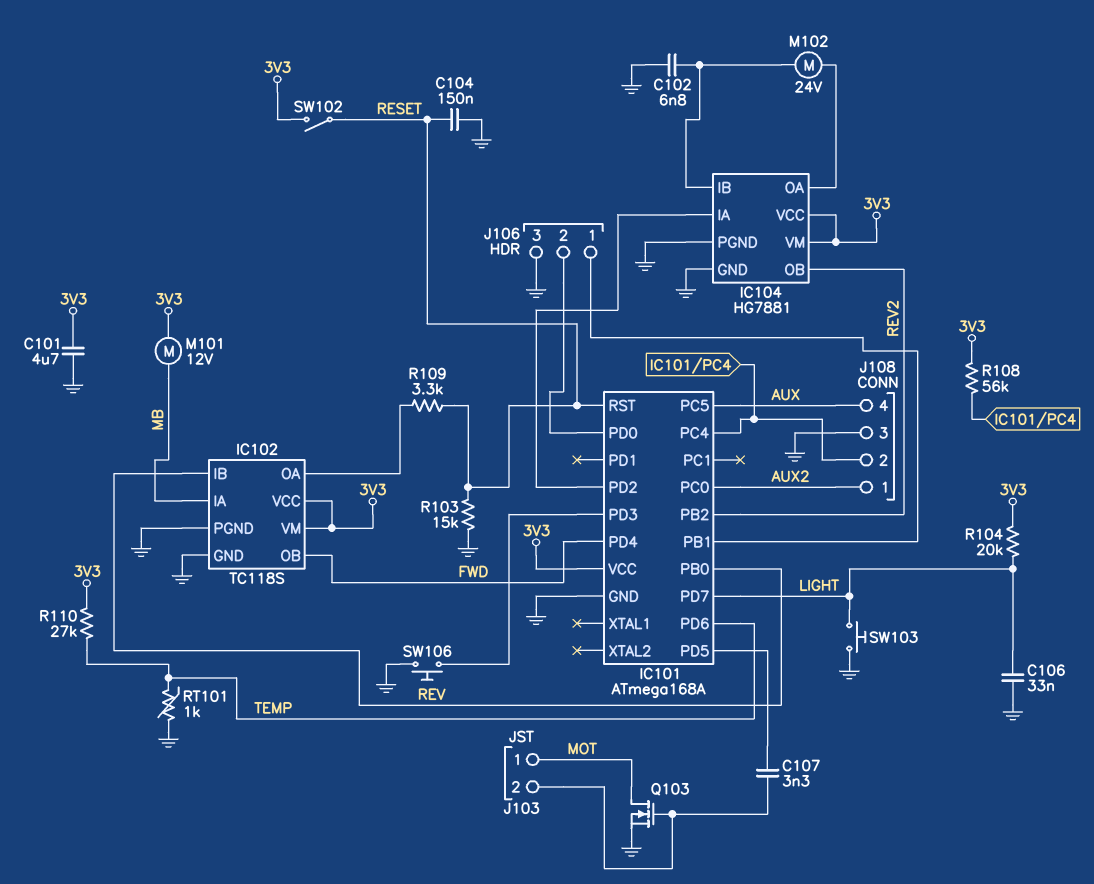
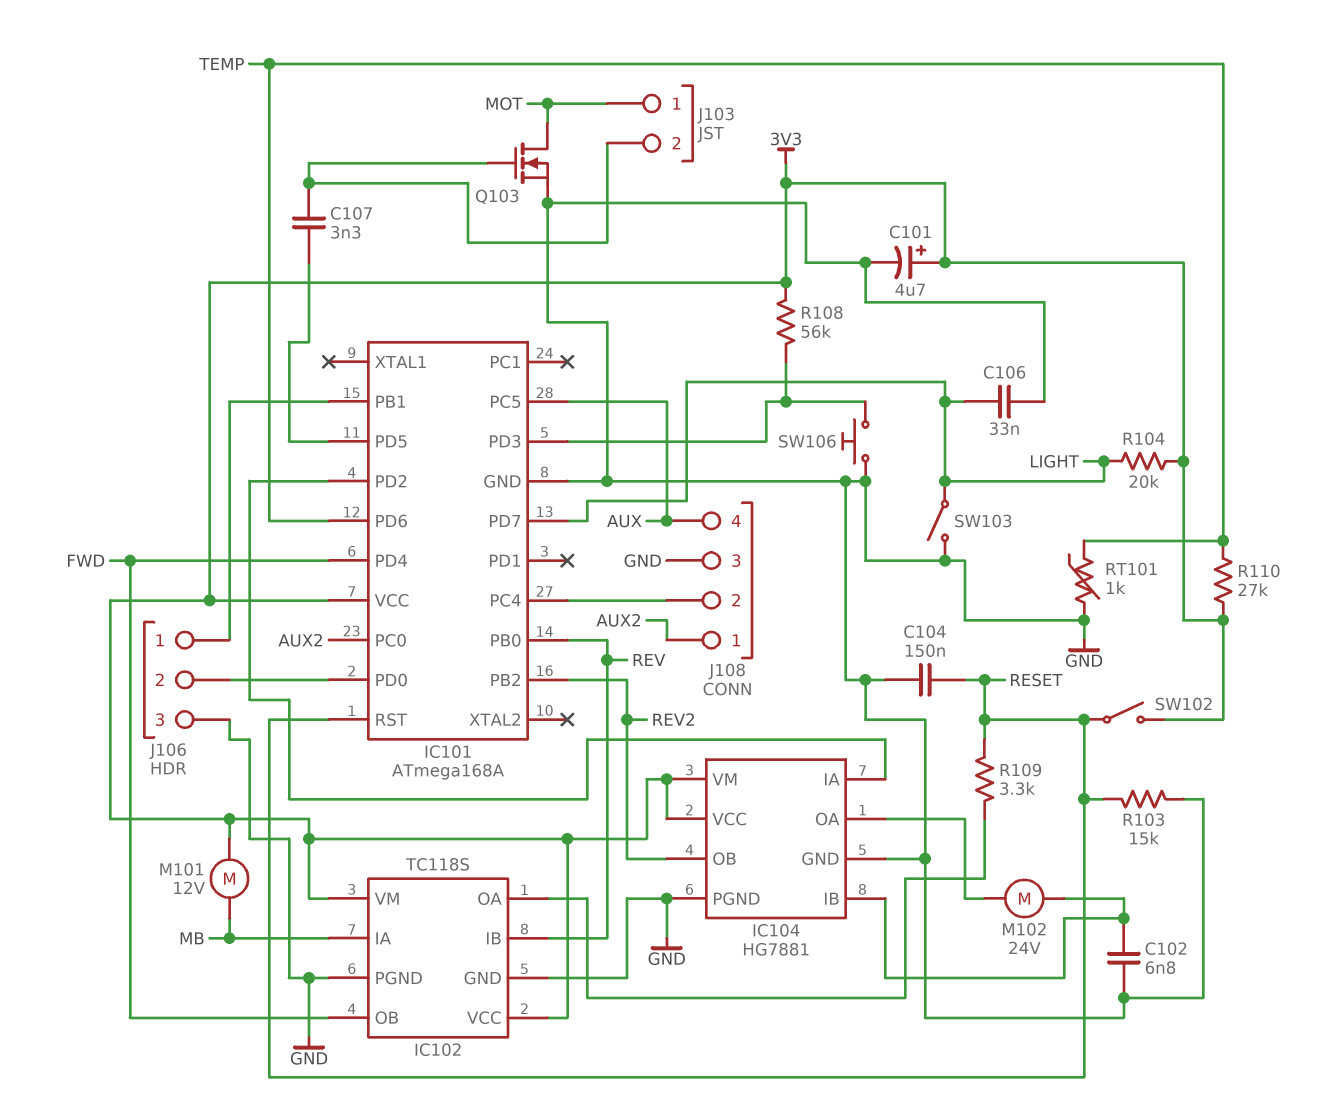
C101: 4.7uF (3V3, GND) -> 4.7uF (plus 3V3, minus GND)
R108: 56k (3V3, IC101/PC4) -> 56k (3V3, IC101/PD3)
SW103: button (GND, LIGHT) -> switch (GND, LIGHT)

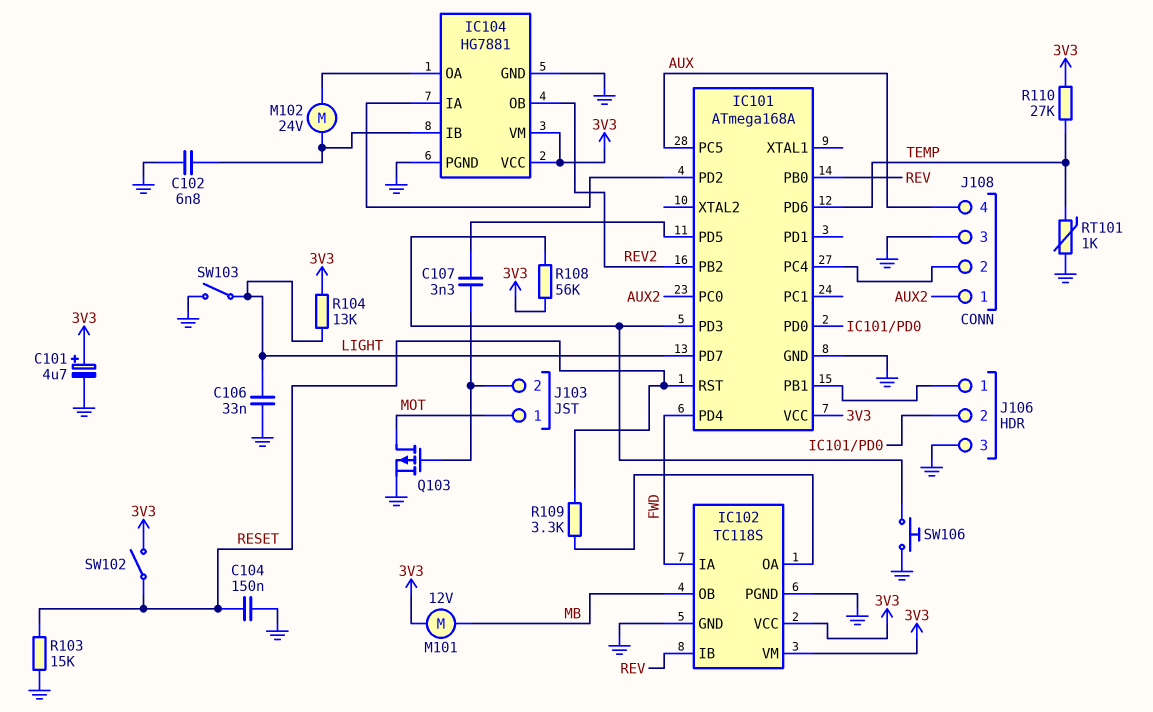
IC102 pin IA: MB -> FWD
IC102 pin OB: FWD -> MB
Q103: NMOS (G J103/2, D MOT, S GND) -> PMOS (G J103/2, D MOT, S GND)
R104: 20k (3V3, LIGHT) -> 13k (3V3, LIGHT)

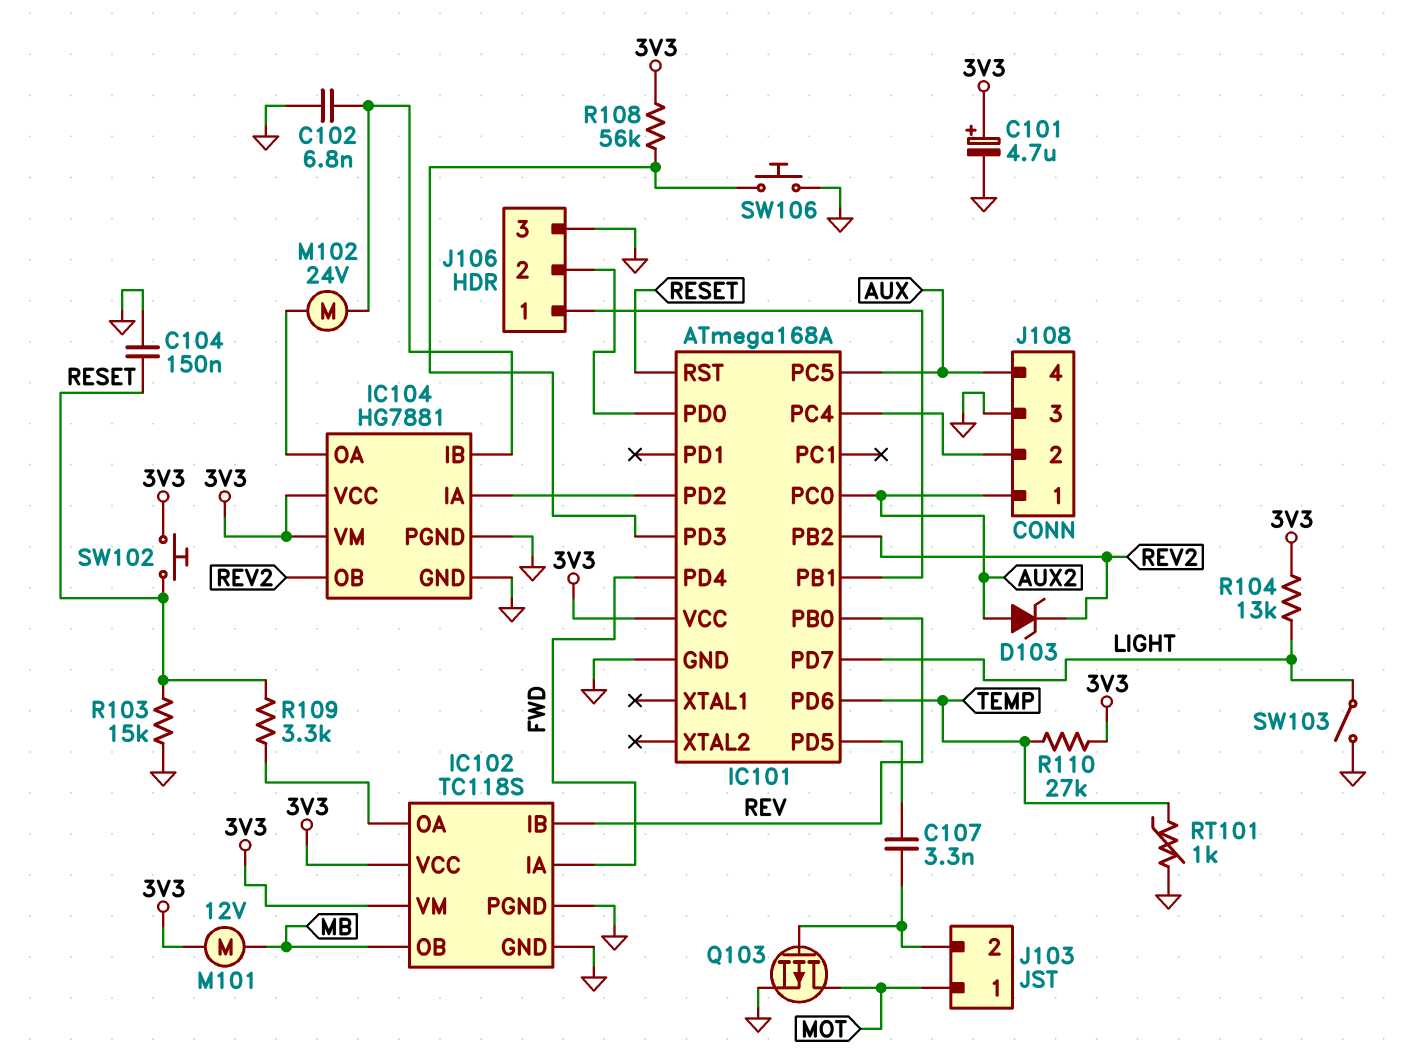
C106: 33nF (GND, LIGHT) -> none
D103: none -> zener (A AUX2, K REV2)
SW102: switch (3V3, RESET) -> button (3V3, RESET)

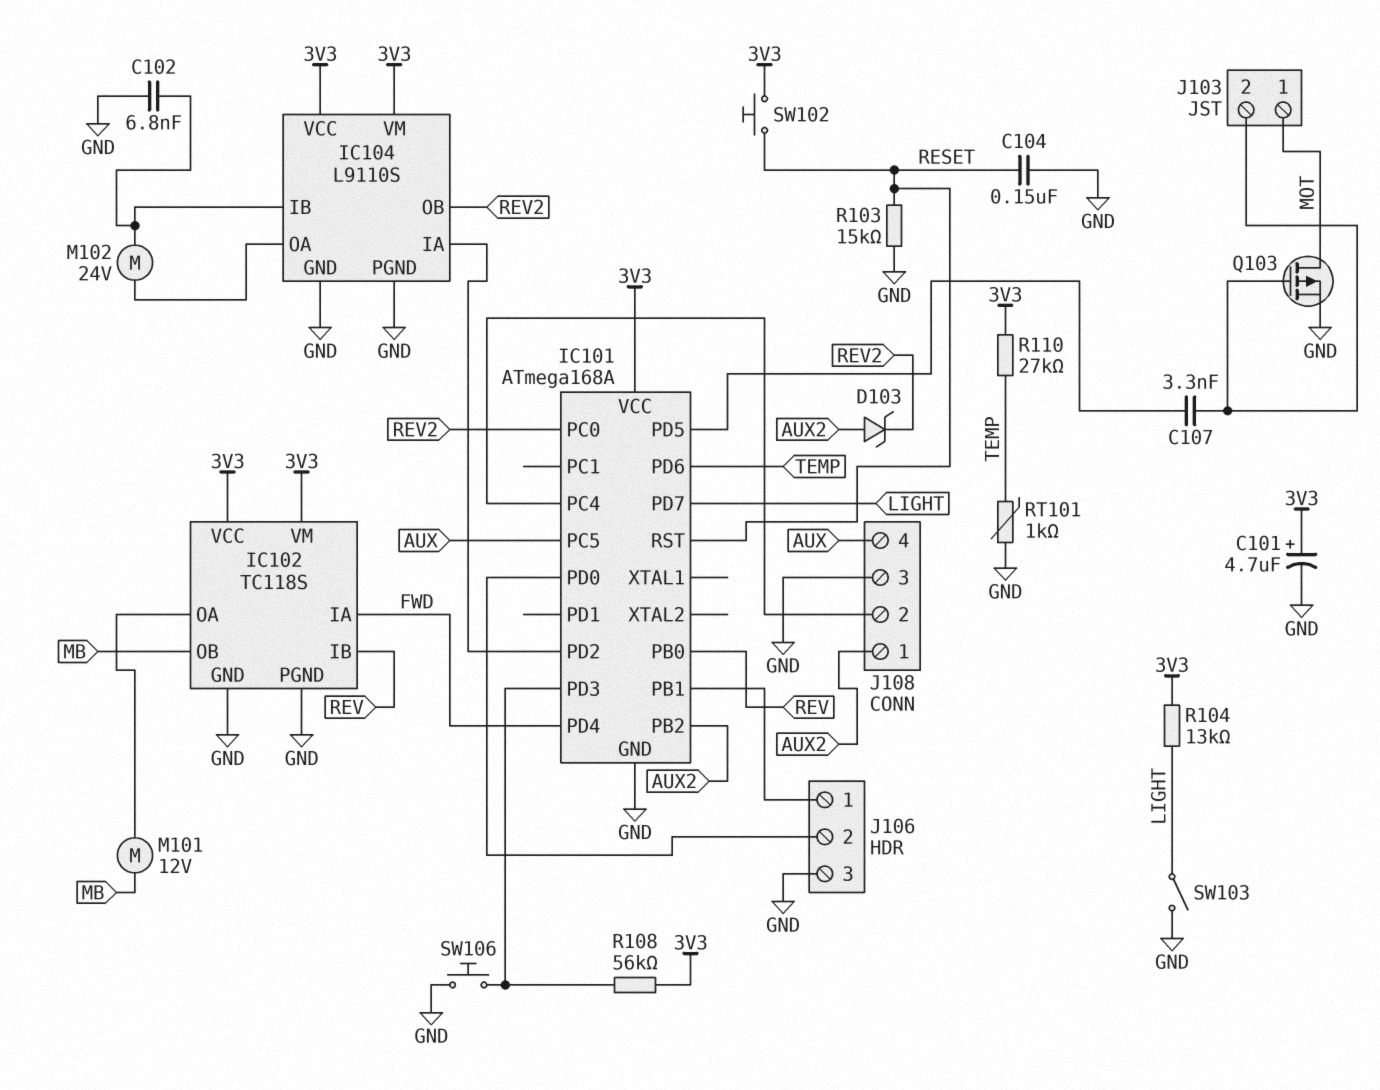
IC101 pin PB2: REV2 -> AUX2
IC101 pin PC0: AUX2 -> REV2
IC104: HG7881 -> L9110S
M101: motor 12V (3V3, MB) -> motor 12V (IC102/OA, MB)
R109: 3.3k (IC102/OA, RESET) -> none

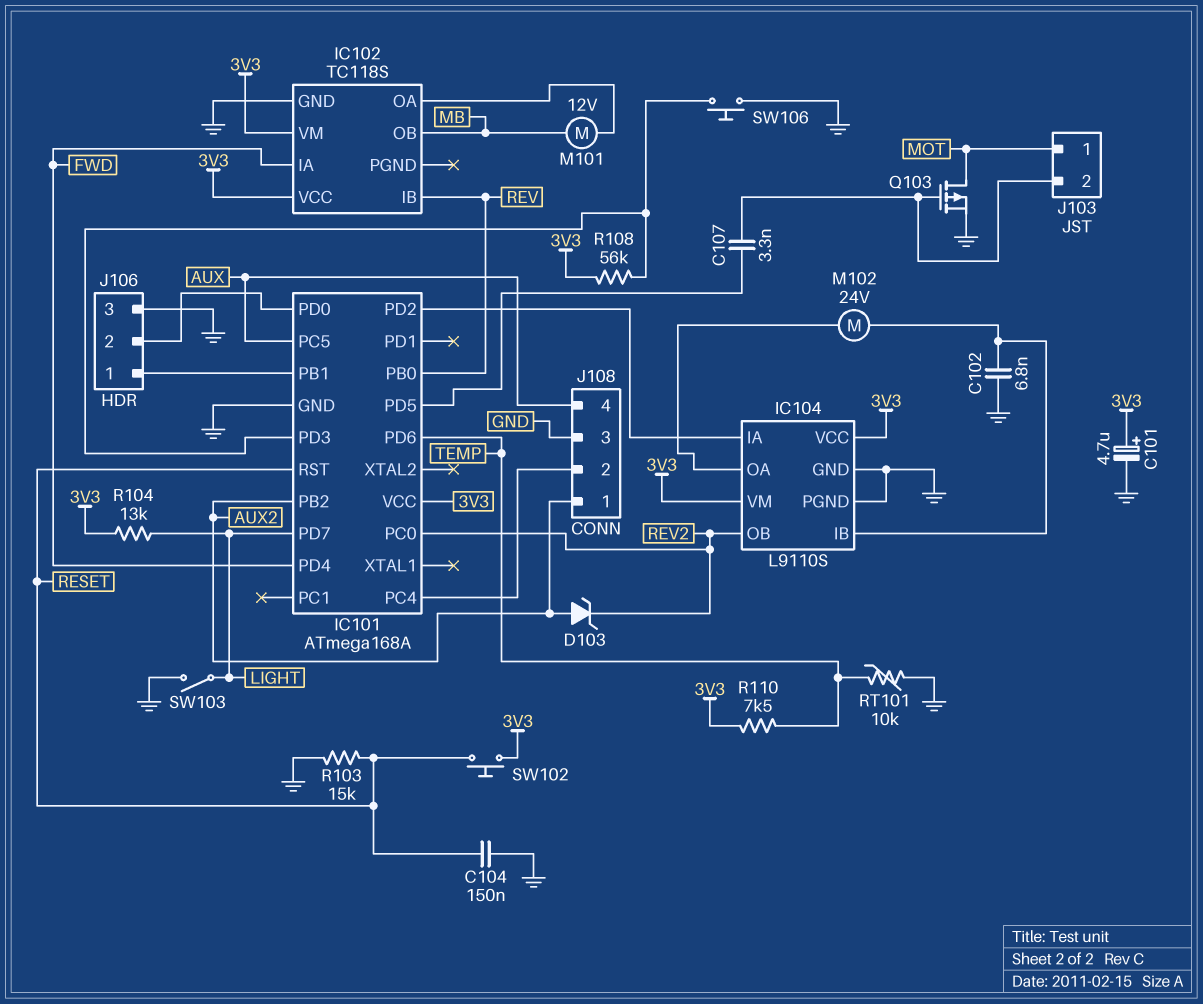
IC102 pin PGND: GND -> none
R110: 27k (3V3, TEMP) -> 7.5k (3V3, TEMP)
RT101: 1k (GND, TEMP) -> 10k (GND, TEMP)

